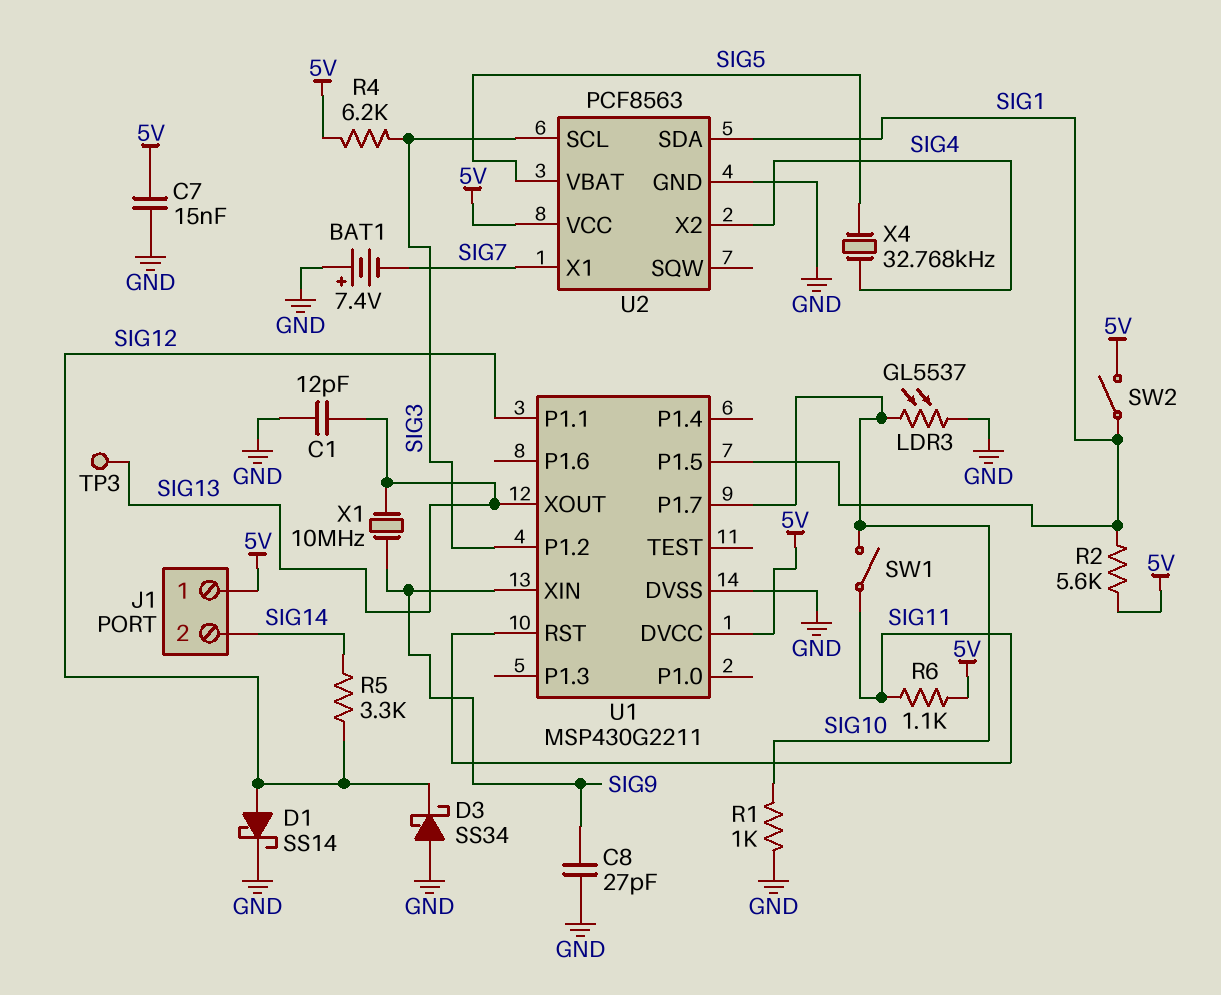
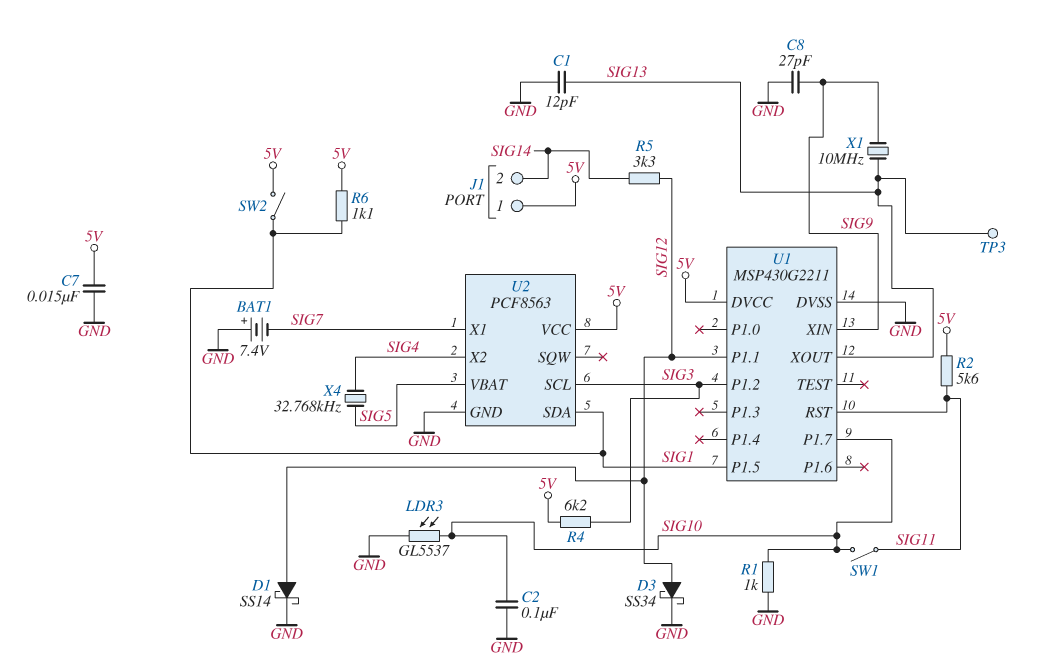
C2: none -> 100nF (GND, SIG10)
D3: schottky SS34 (A GND, K SIG12) -> schottky SS34 (A SIG12, K GND)
R2: 5.6k (5V, SIG1) -> 5.6k (5V, SIG11)
R6: 1.1k (5V, SIG11) -> 1.1k (5V, SIG1)

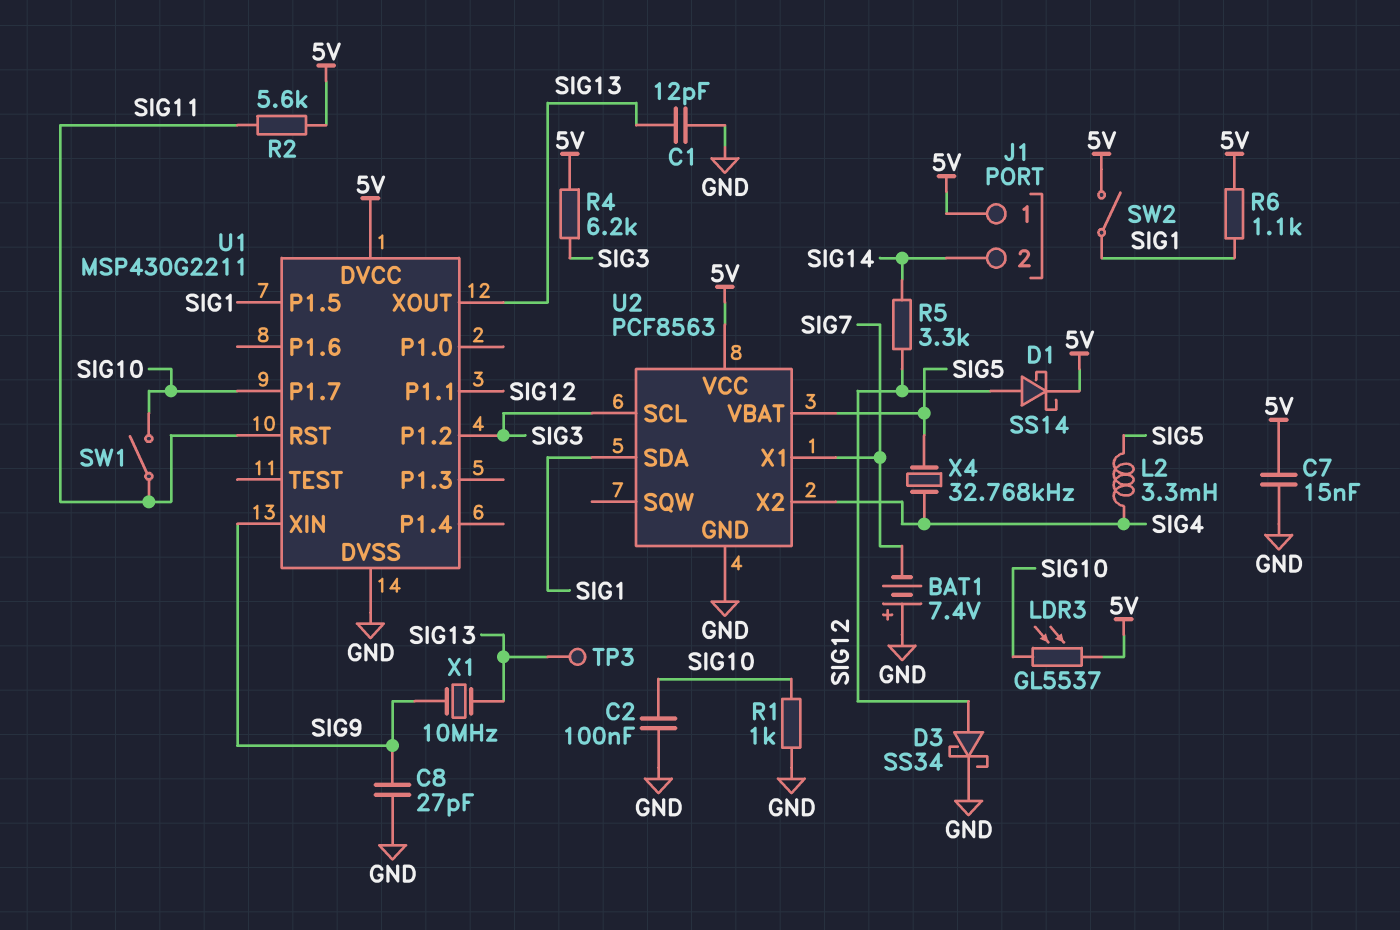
D1: schottky SS14 (A SIG12, K GND) -> schottky SS14 (A SIG12, K 5V)
L2: none -> 3.3mH (SIG4, SIG5)
LDR3: GL5537 (GND, SIG10) -> GL5537 (5V, SIG10)

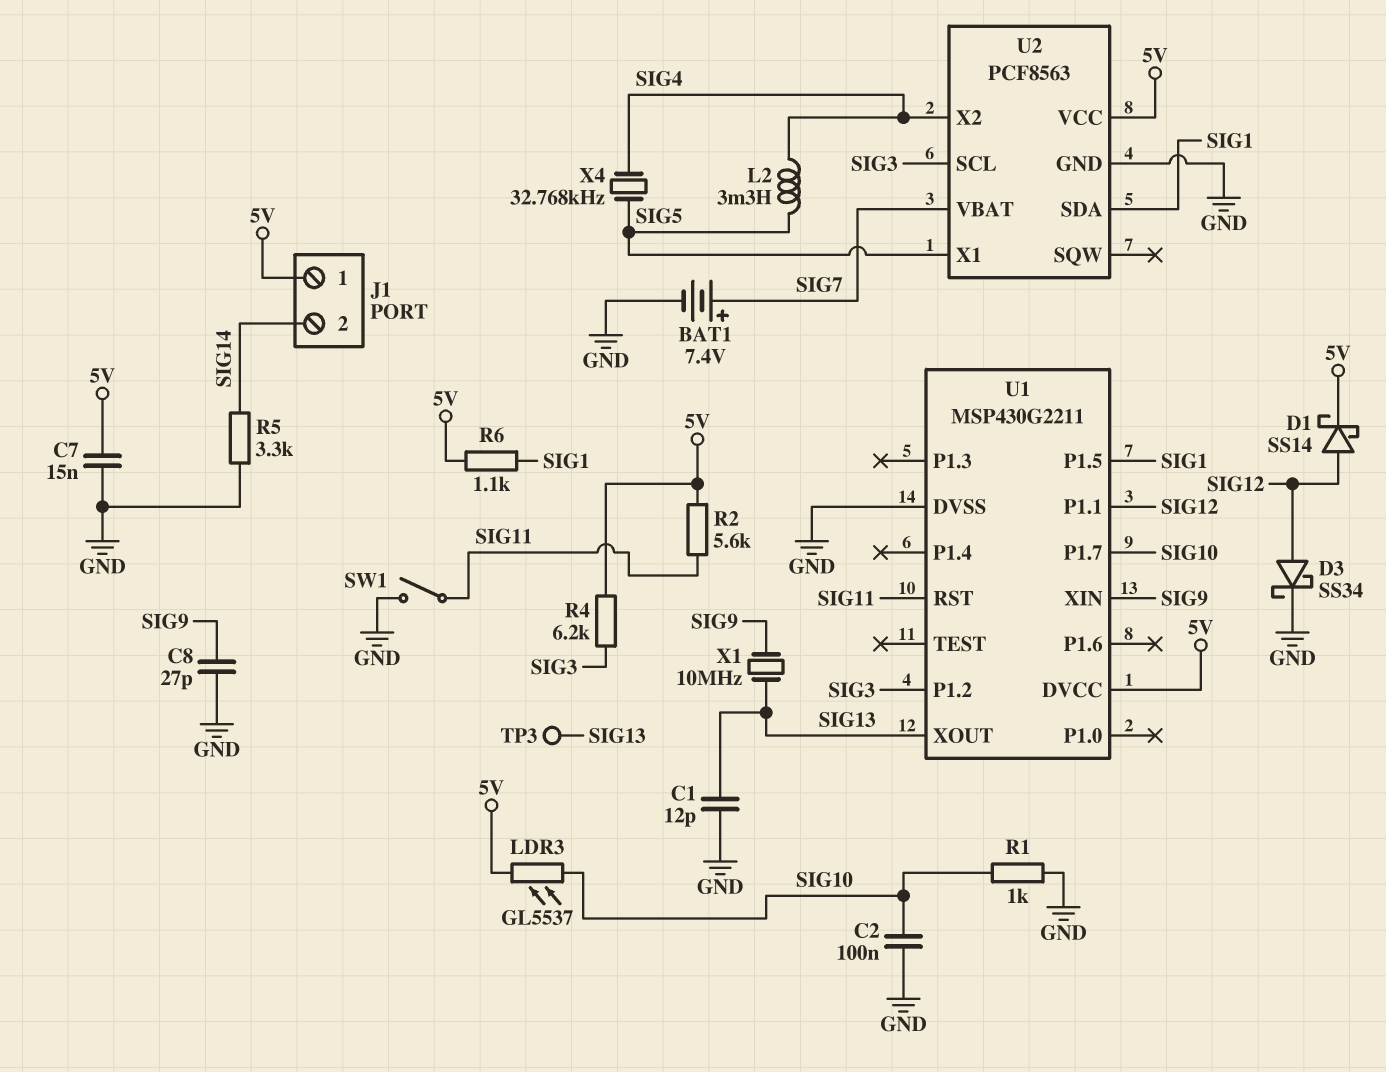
BAT1: 7.4V (plus GND, minus SIG7) -> 7.4V (plus SIG7, minus GND)
R5: 3.3k (SIG12, SIG14) -> 3.3k (GND, SIG14)
SW1: switch (SIG10, SIG11) -> switch (GND, SIG11)
SW2: switch (5V, SIG1) -> none
U2 pin VBAT: SIG5 -> SIG7
U2 pin X1: SIG7 -> SIG5

